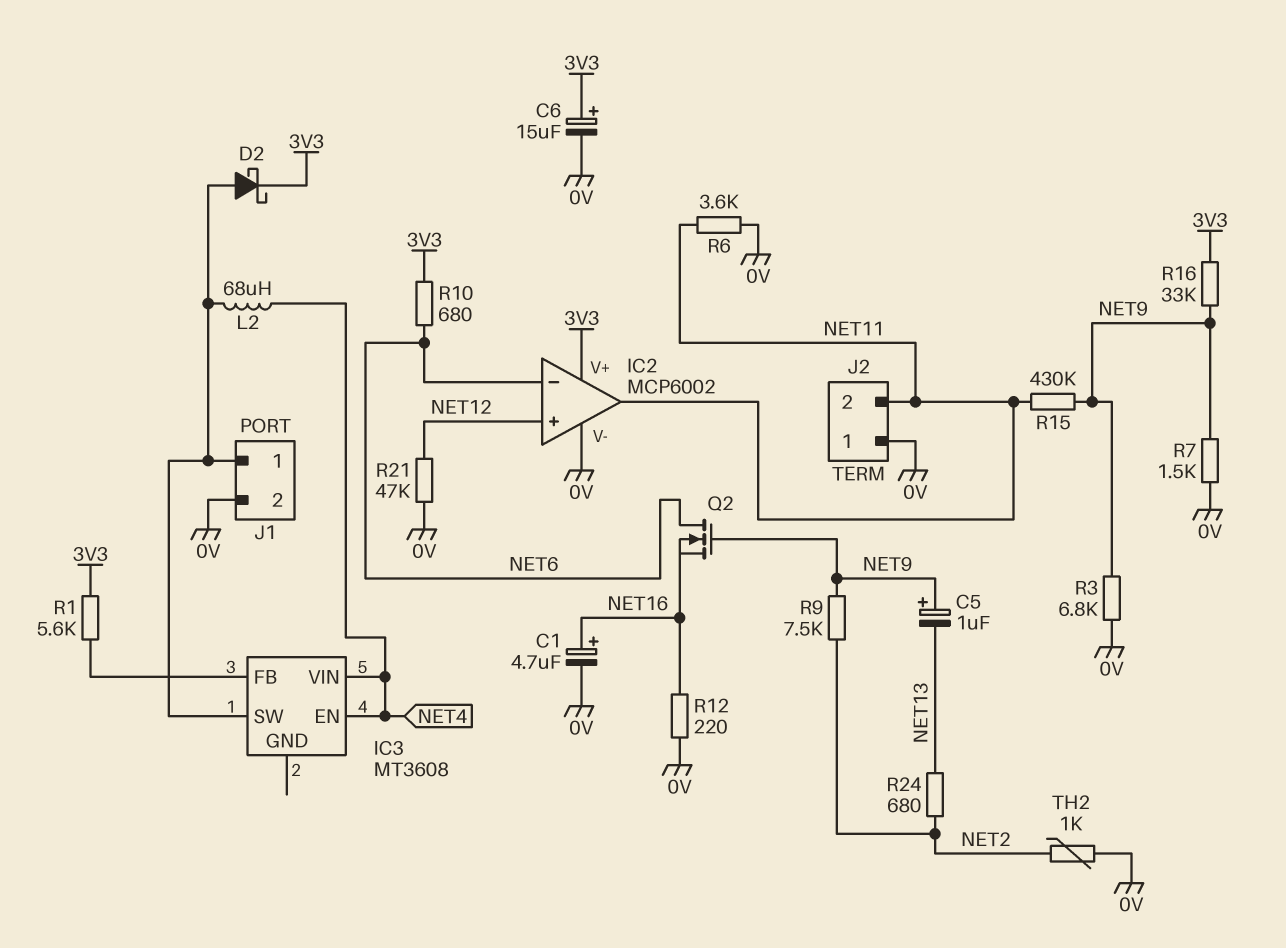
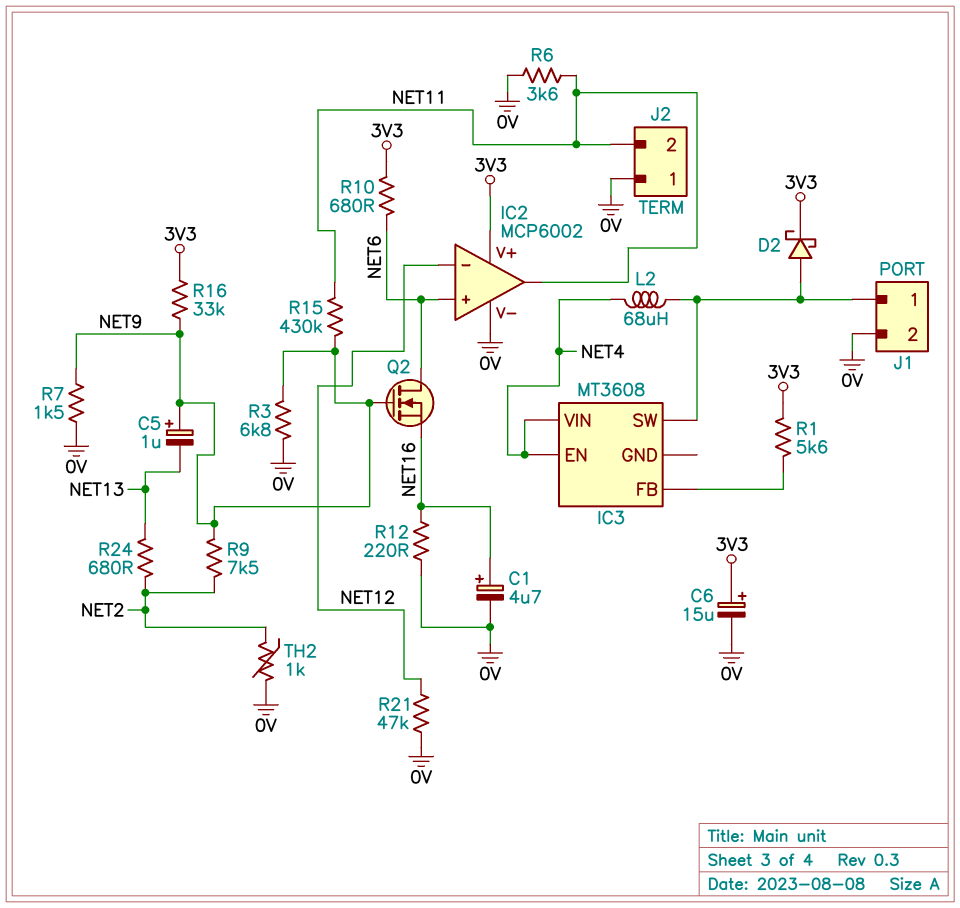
IC2 pin in+: NET12 -> NET6
IC2 pin in-: NET6 -> NET12

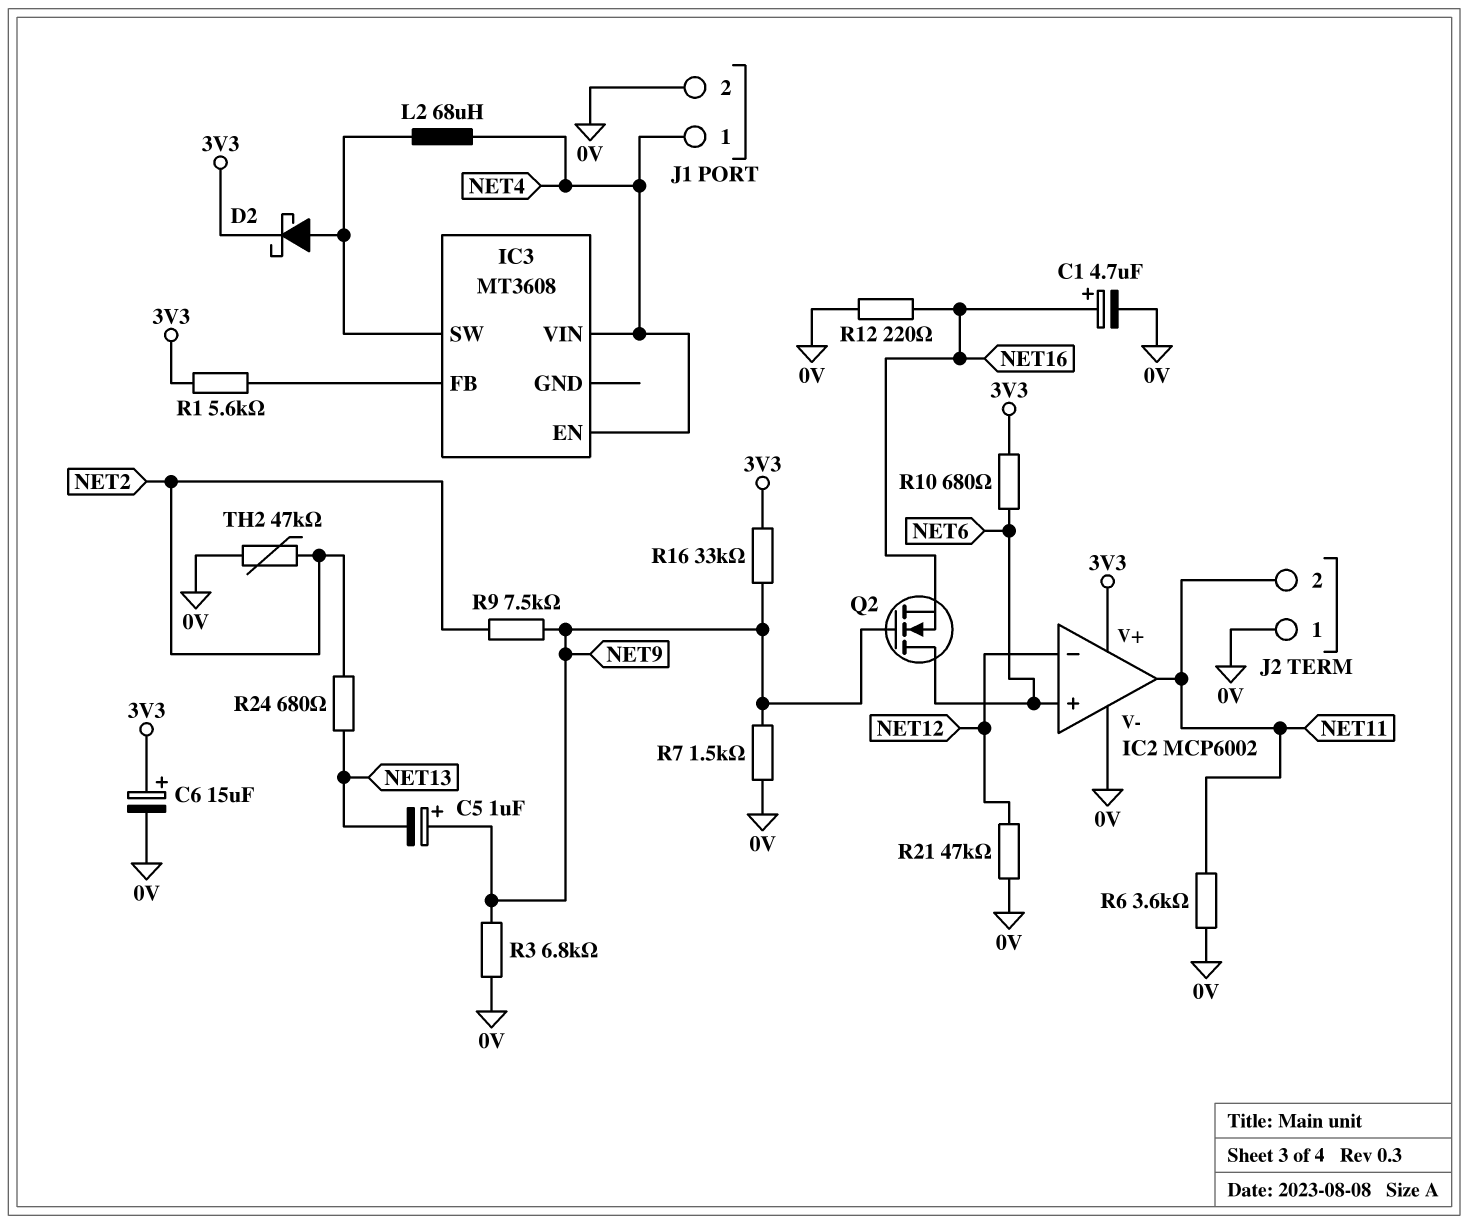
J1 pin 1: IC3/SW -> NET4
R15: 430k (NET9, NET11) -> none
TH2: 1k (0V, NET2) -> 47k (0V, NET2)

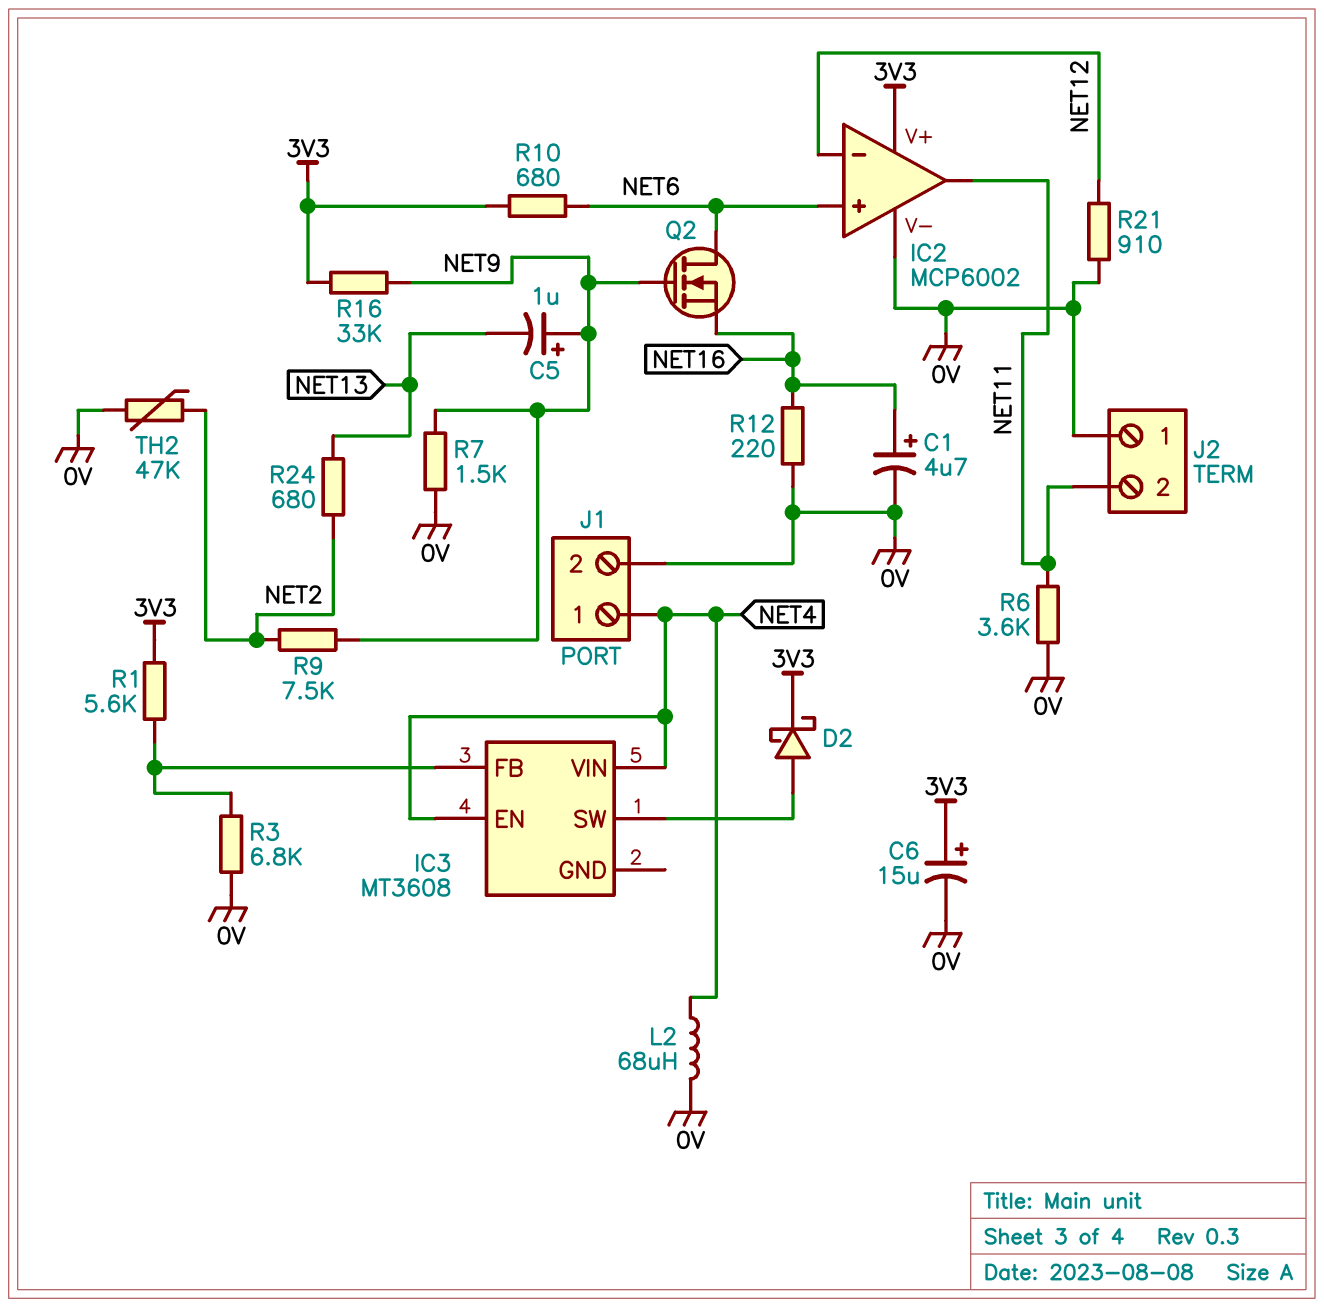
L2: 68uH (IC3/SW, NET4) -> 68uH (0V, NET4)
R3: 6.8k (0V, NET9) -> 6.8k (0V, IC3/FB)
R21: 47k (0V, NET12) -> 910 (0V, NET12)

